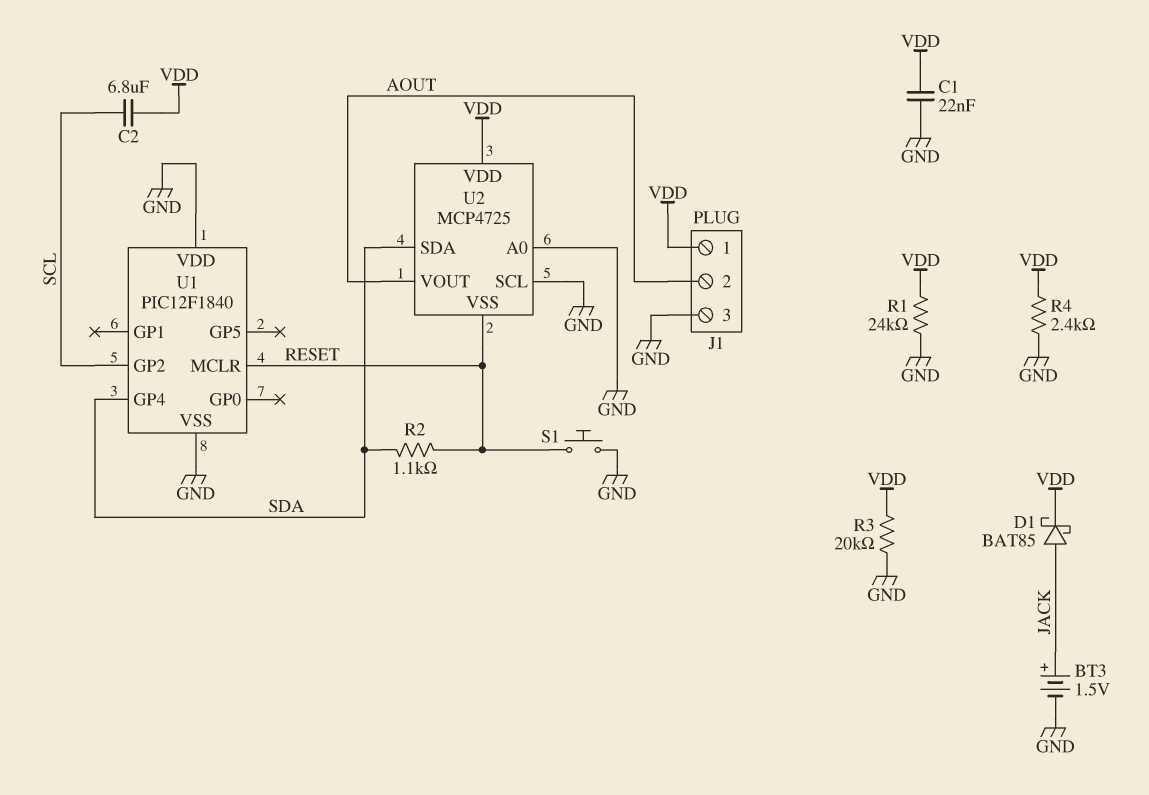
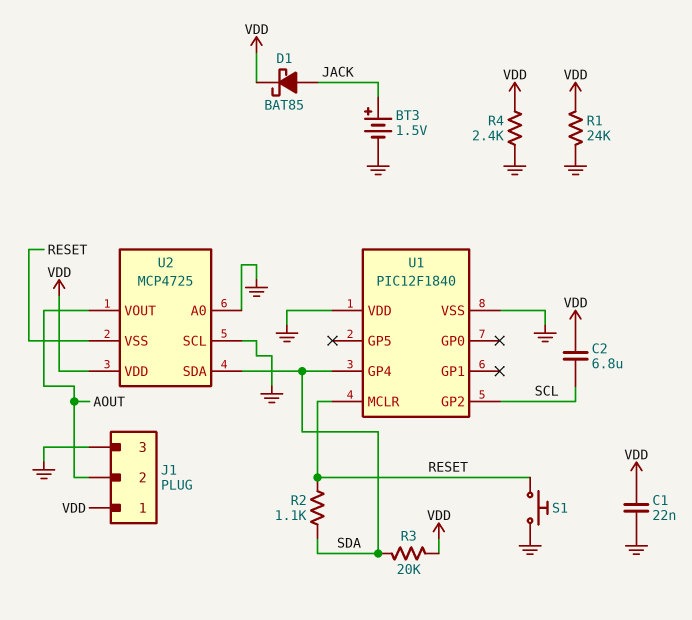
R3: 20k (GND, VDD) -> 20k (SDA, VDD)

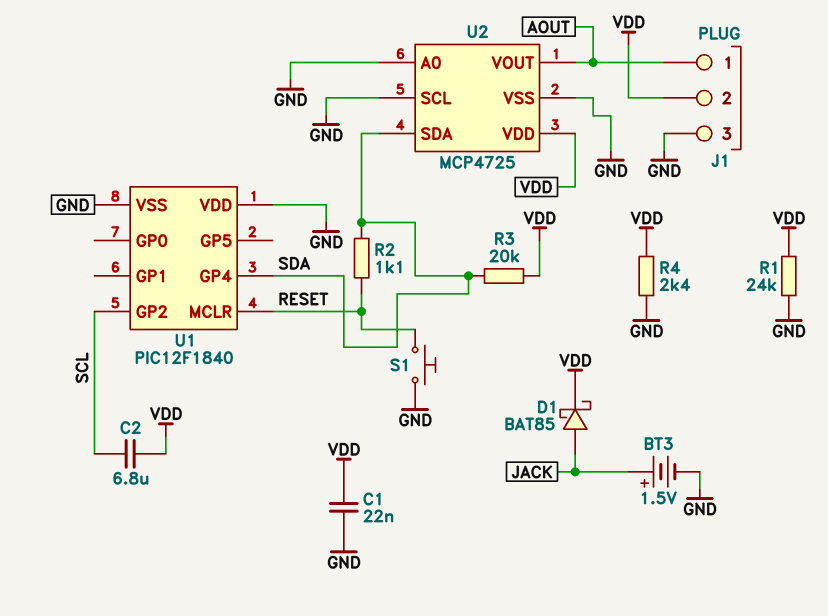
J1 pin 1: VDD -> AOUT
J1 pin 2: AOUT -> VDD
U2 pin VSS: RESET -> GND

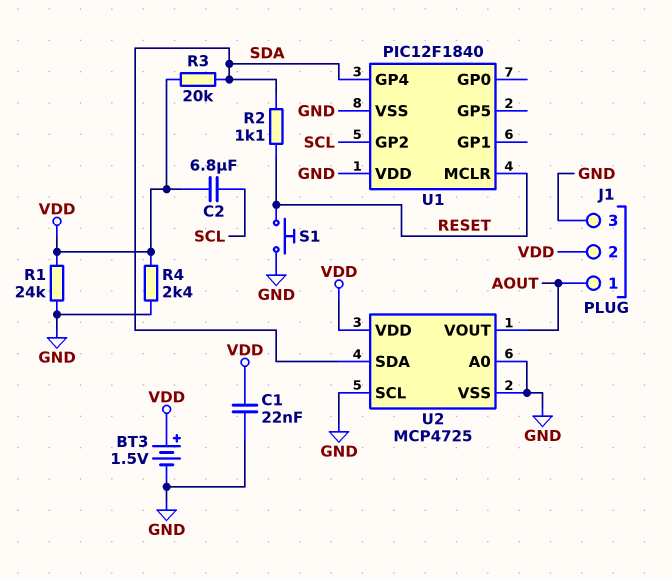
BT3: 1.5V (plus JACK, minus GND) -> 1.5V (plus VDD, minus GND)
D1: schottky BAT85 (A JACK, K VDD) -> none

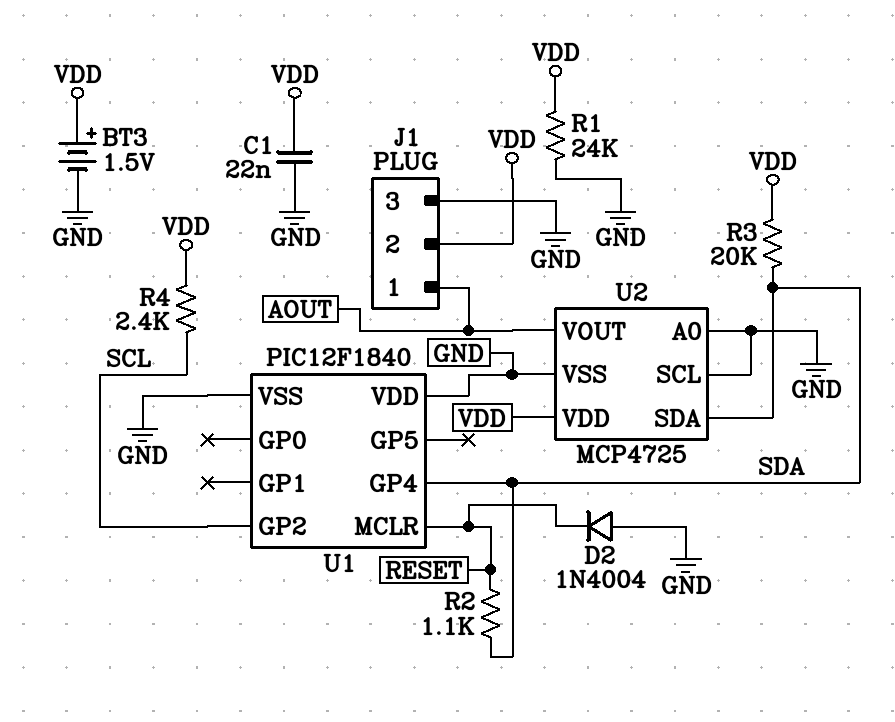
C2: 6.8uF (SCL, VDD) -> none
D2: none -> diode 1N4004 (A GND, K RESET)
R4: 2.4k (GND, VDD) -> 2.4k (SCL, VDD)
S1: button (GND, RESET) -> none

